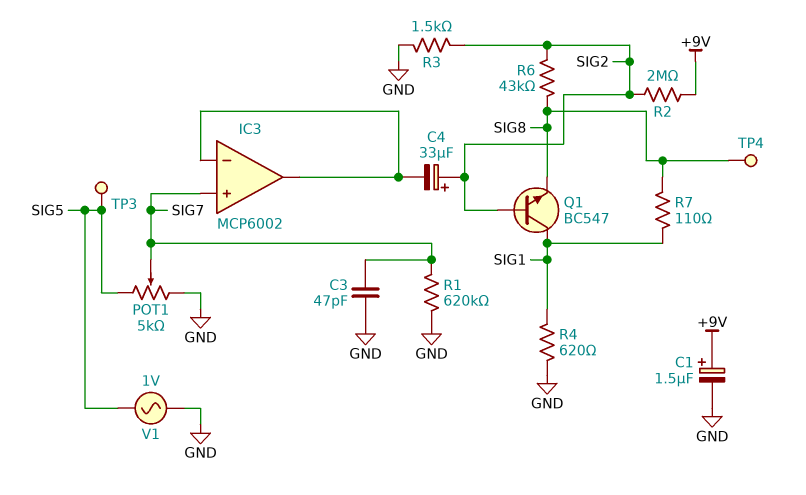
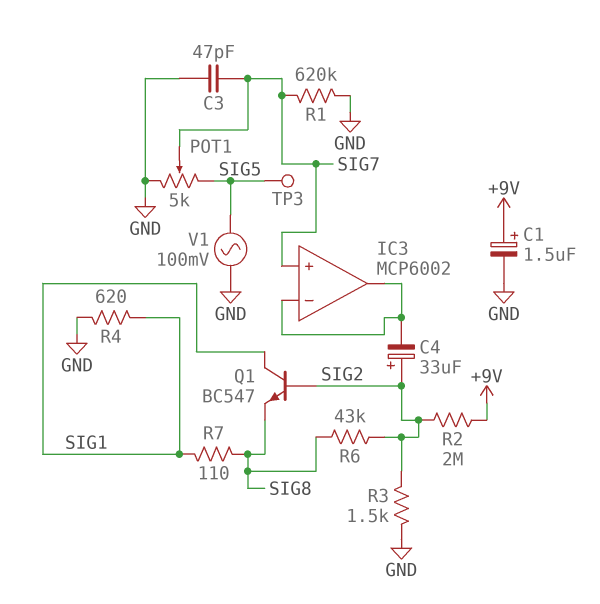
TP4: test point (SIG8) -> none
V1: AC 1V (GND, SIG5) -> AC 100mV (GND, SIG5)

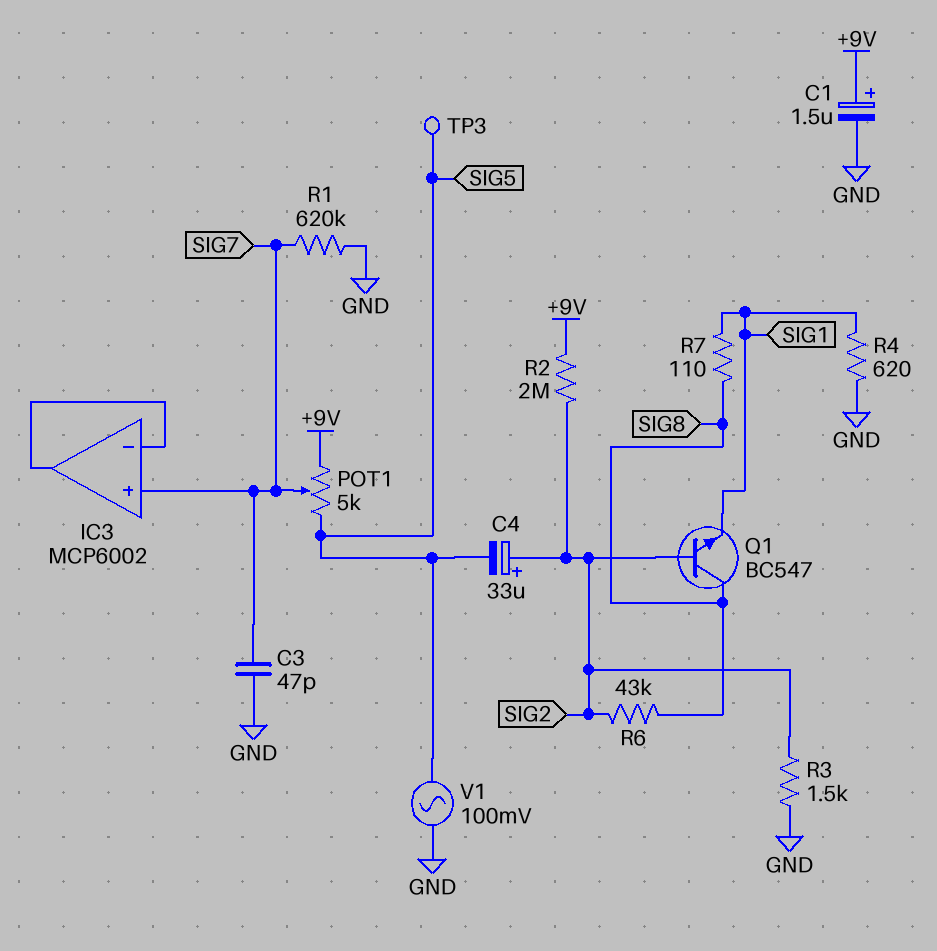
C4: 33uF (plus SIG2, minus IC3/in-) -> 33uF (plus SIG2, minus SIG5)
POT1: 5k (GND, SIG5, wiper SIG7) -> 5k (+9V, SIG5, wiper SIG7)
Q1: NPN BC547 (B SIG2, C SIG1, E SIG8) -> NPN BC547 (B SIG2, C SIG8, E SIG1)

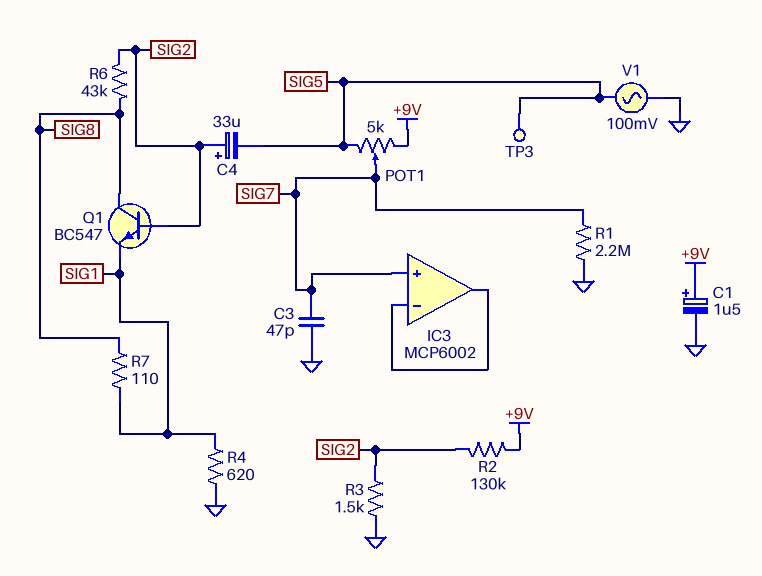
R1: 620k (GND, SIG7) -> 2.2M (GND, SIG7)
R2: 2M (+9V, SIG2) -> 130k (+9V, SIG2)

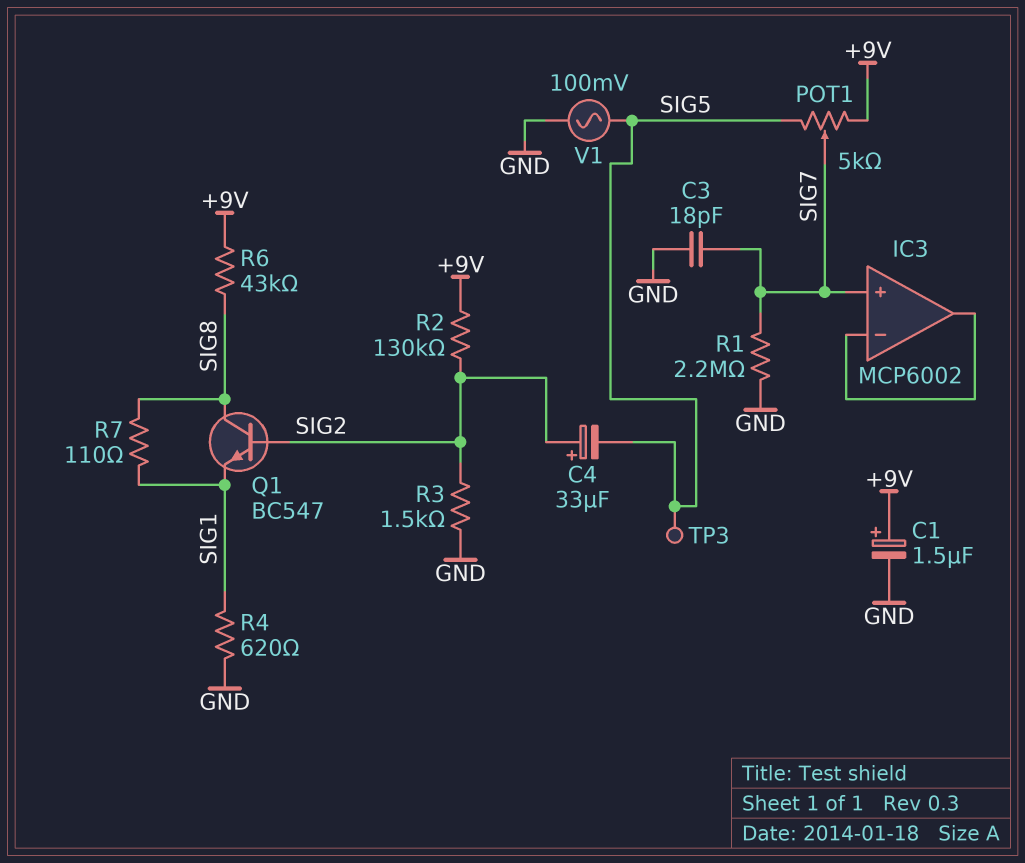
C3: 47pF (GND, SIG7) -> 18pF (GND, SIG7)
R6: 43k (SIG2, SIG8) -> 43k (+9V, SIG8)

